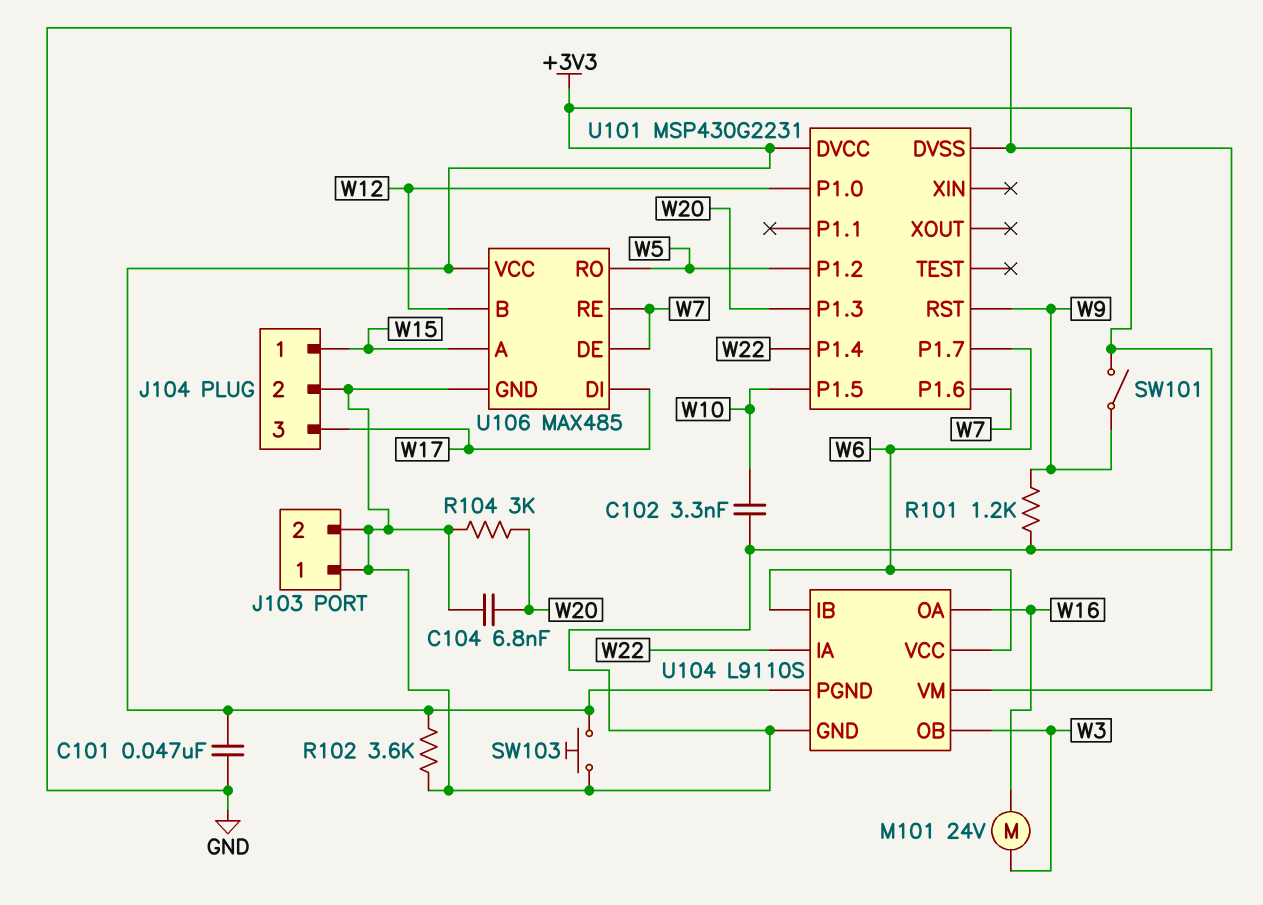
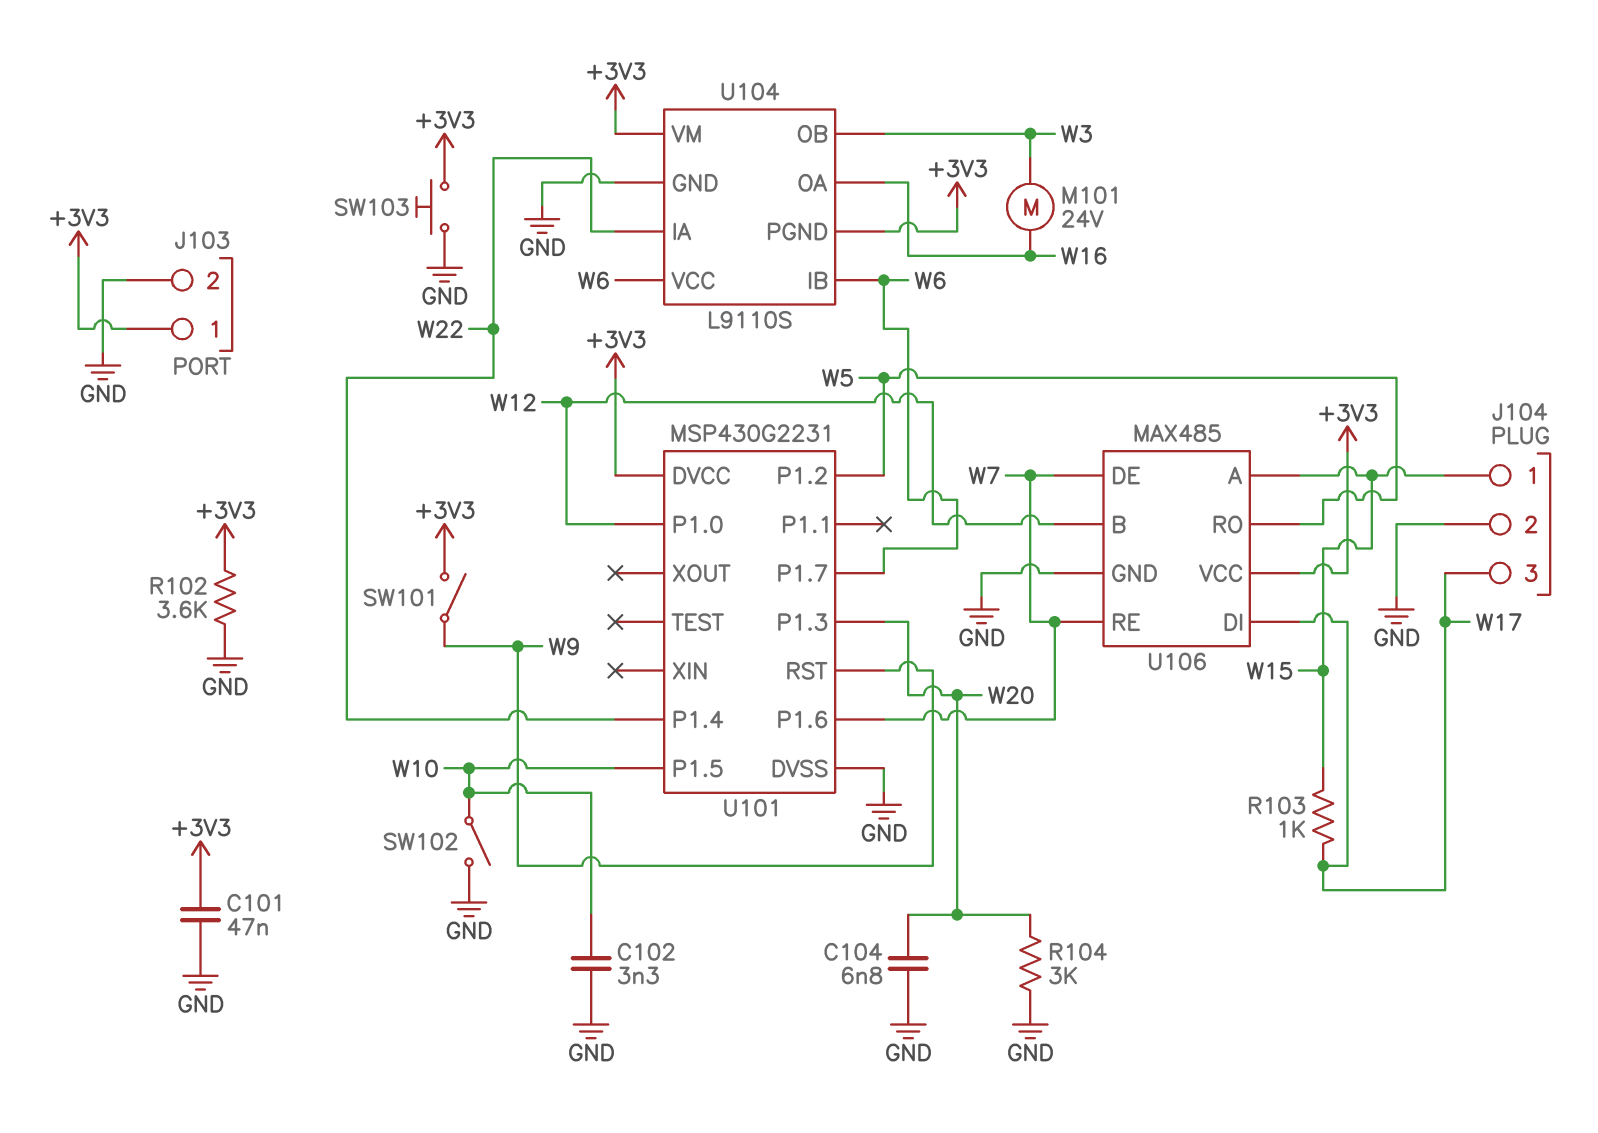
J103 pin 1: GND -> +3V3
R101: 1.2k (GND, W9) -> none
R103: none -> 1k (W15, W17)
SW102: none -> switch (GND, W10)

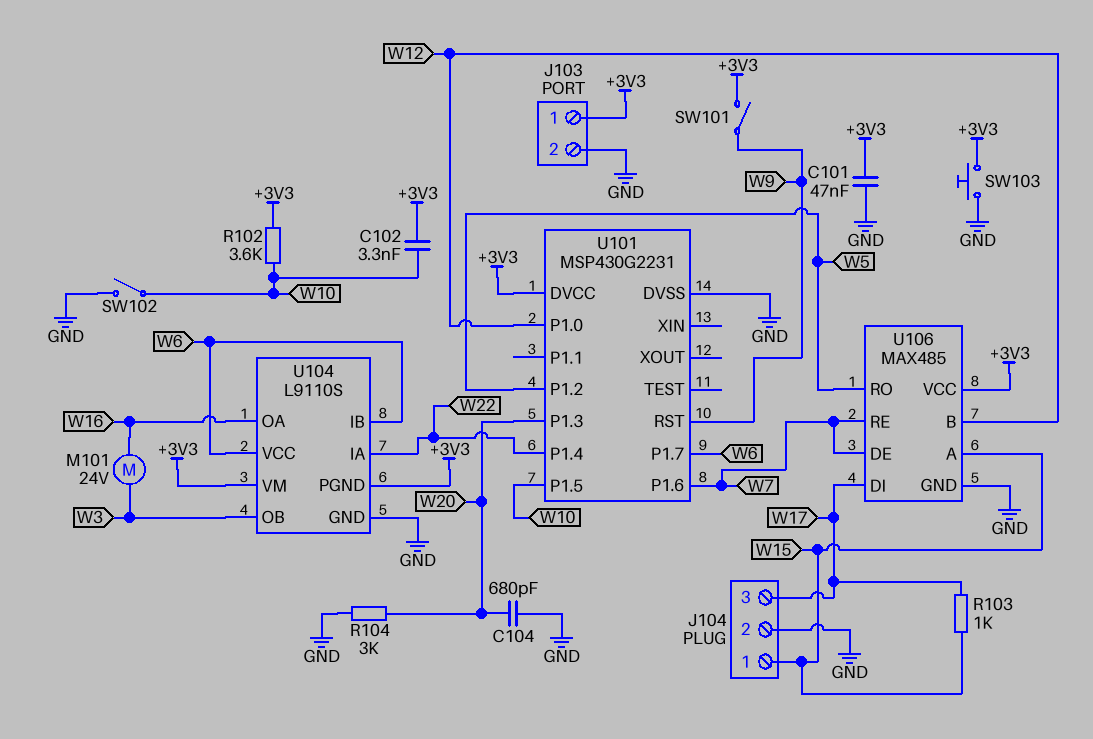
C102: 3.3nF (GND, W10) -> 3.3nF (+3V3, W10)
C104: 6.8nF (GND, W20) -> 680pF (GND, W20)
R102: 3.6k (+3V3, GND) -> 3.6k (+3V3, W10)

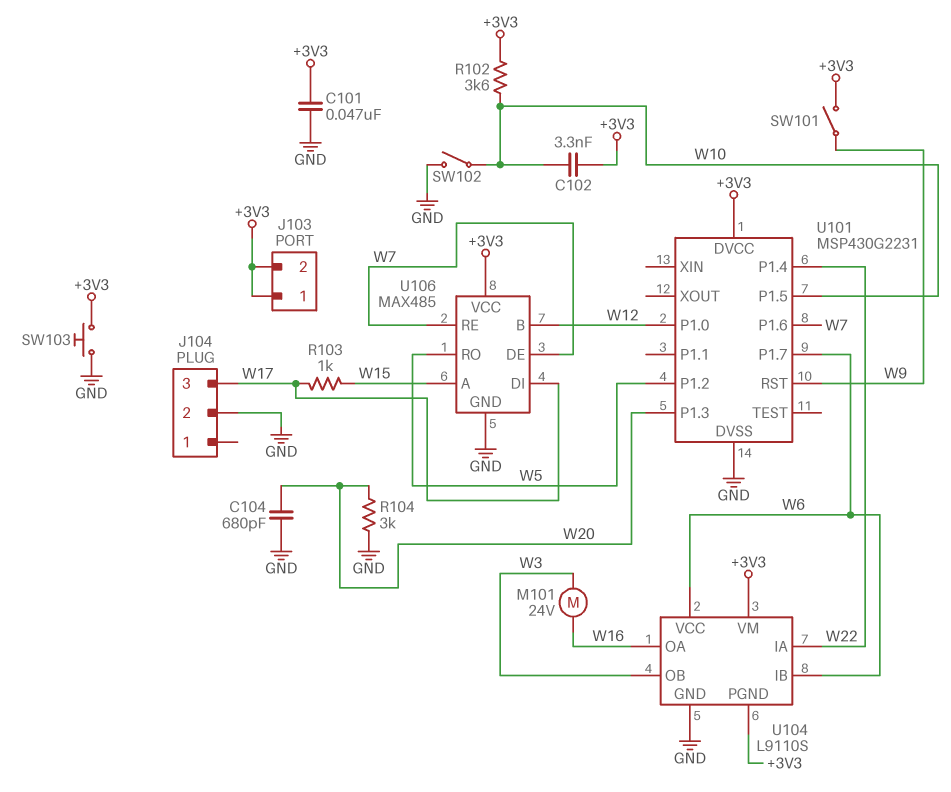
J103 pin 2: GND -> +3V3
J104 pin 1: W15 -> none

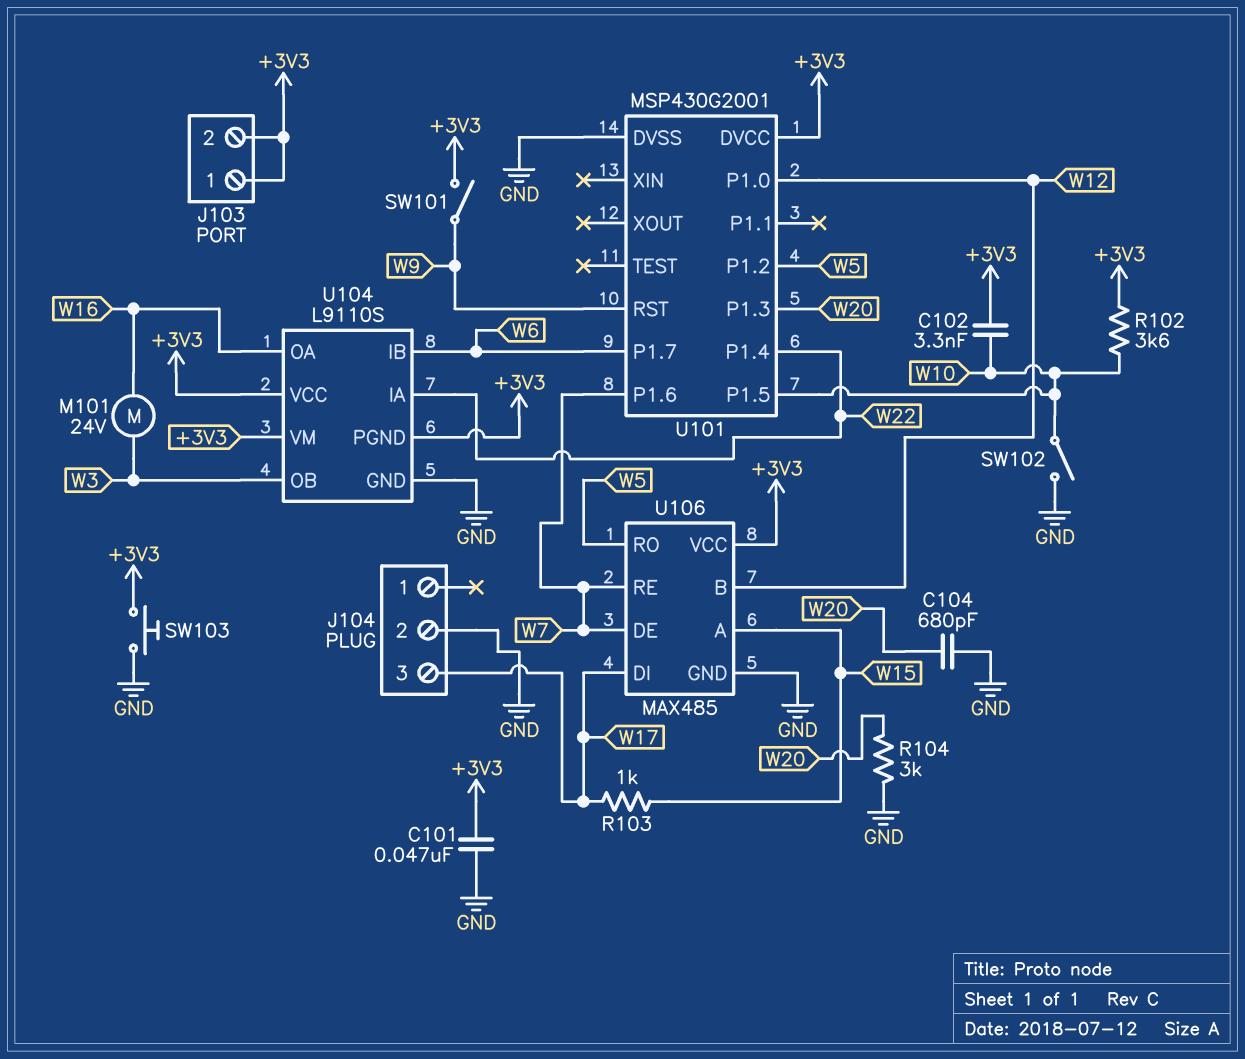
U101: MSP430G2231 -> MSP430G2001
U104 pin VCC: W6 -> +3V3

